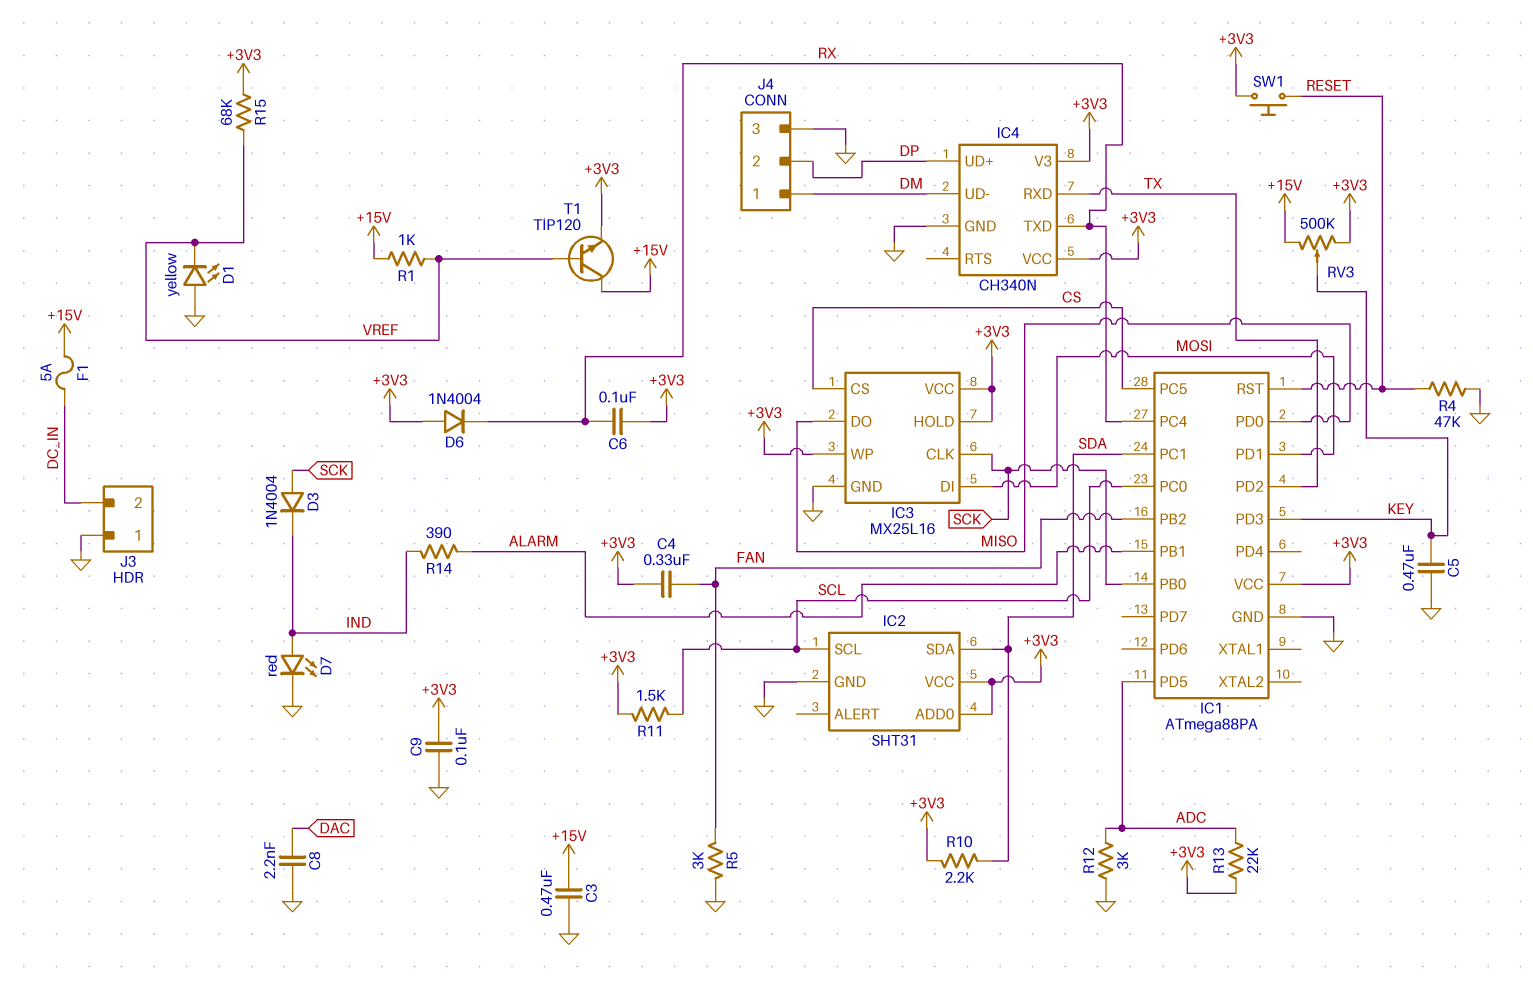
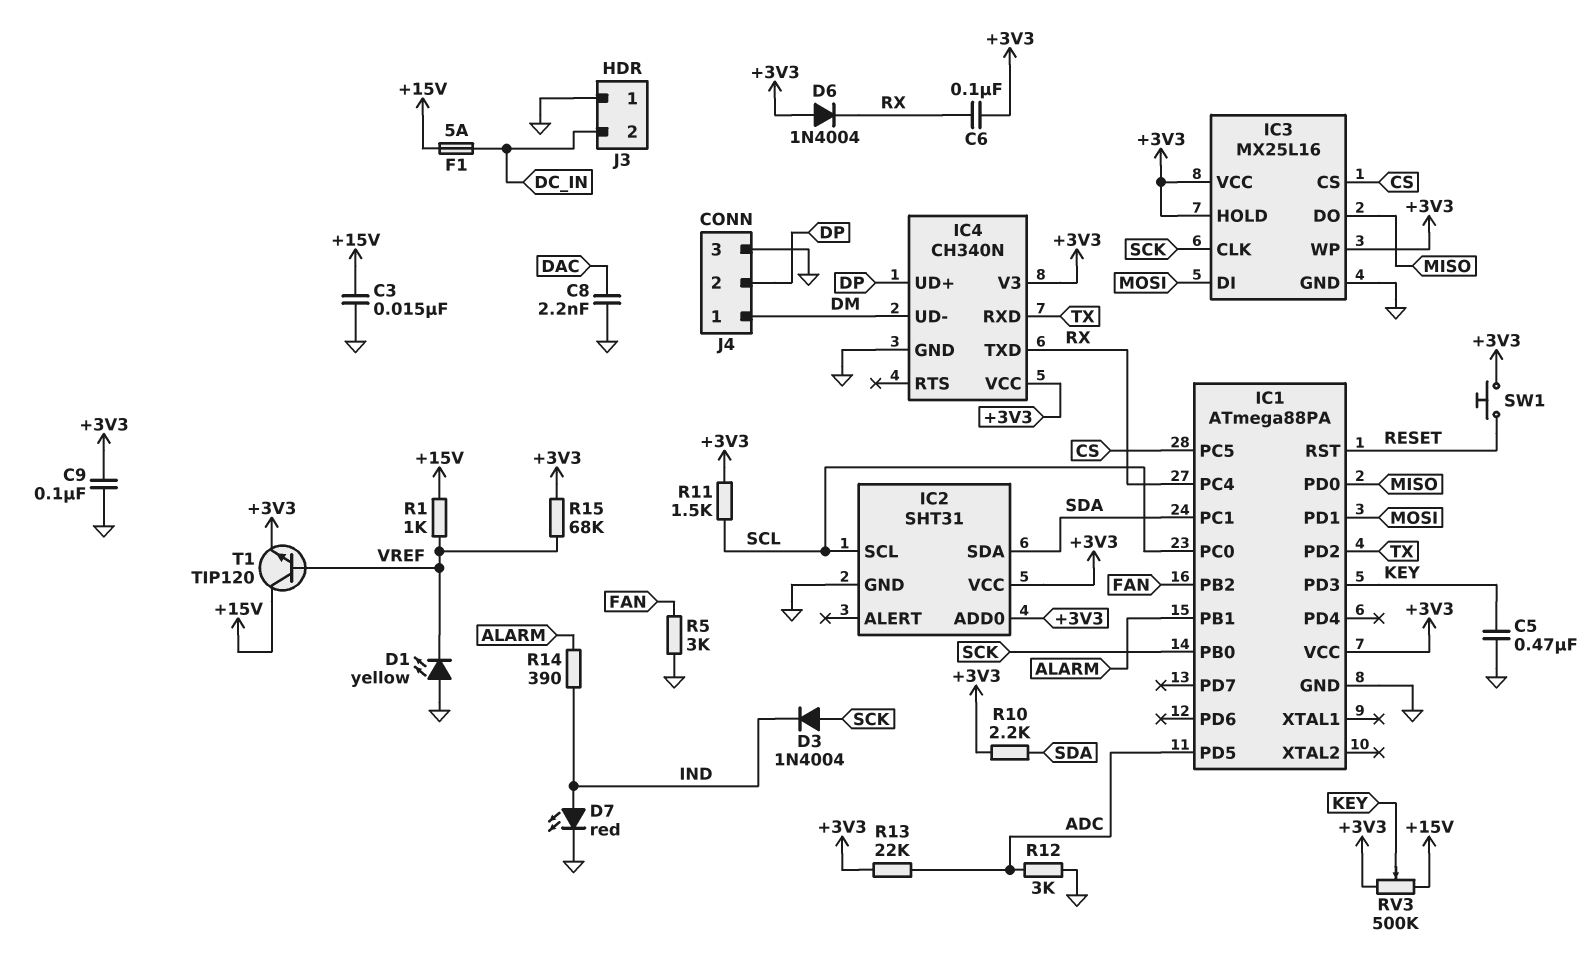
C3: 470nF (+15V, GND) -> 15nF (+15V, GND)
C4: 330nF (+3V3, FAN) -> none
R4: 47k (GND, RESET) -> none

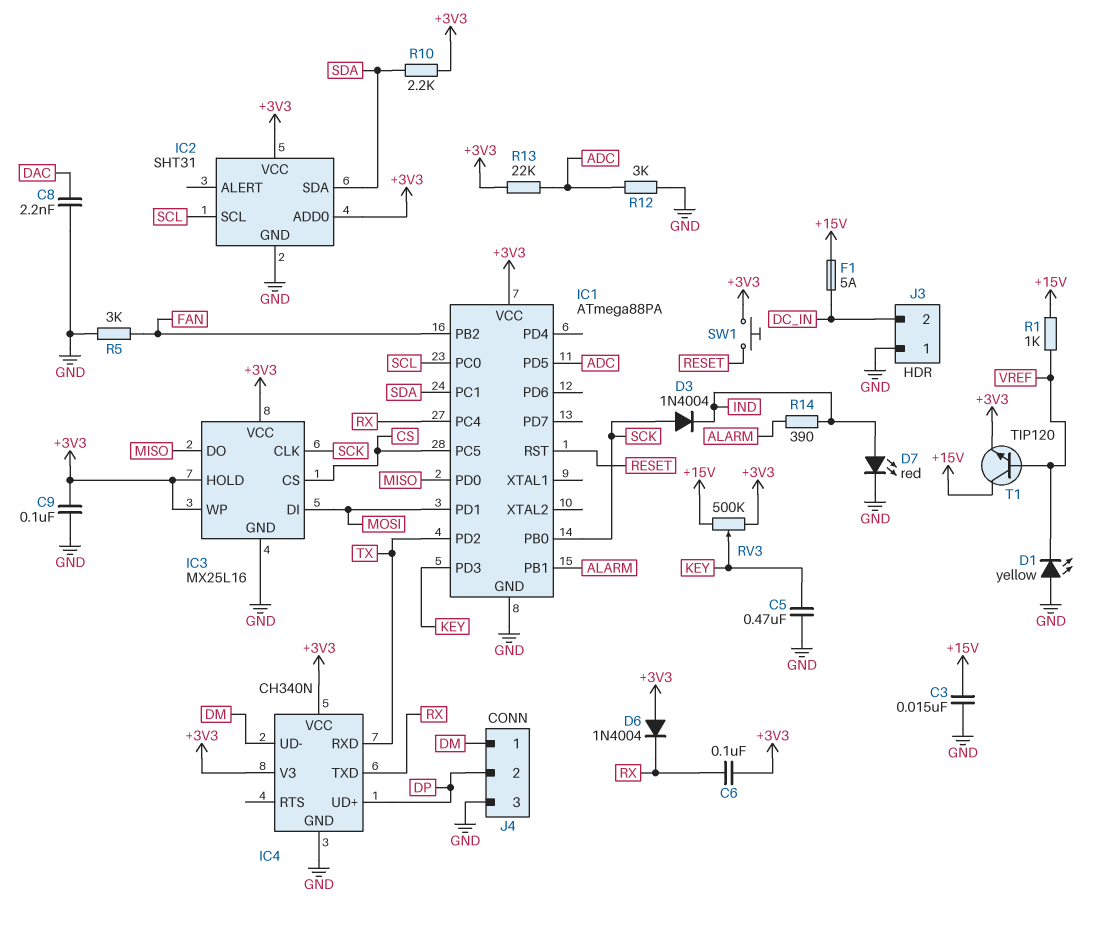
R11: 1.5k (+3V3, SCL) -> none
R15: 68k (+3V3, VREF) -> none

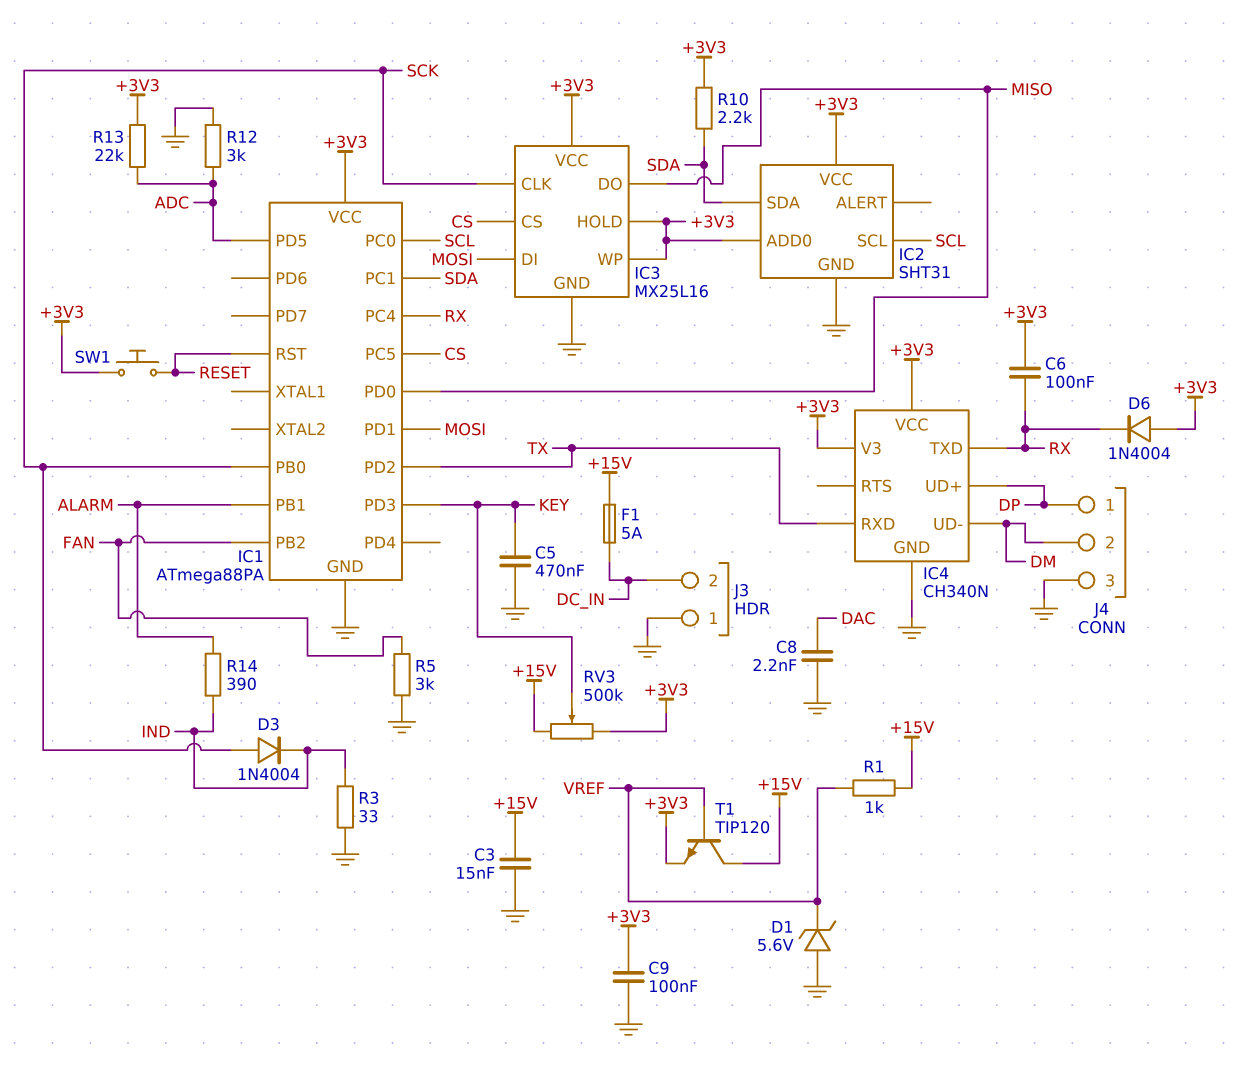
D1: LED yellow (A GND, K VREF) -> zener 5.6V (A GND, K VREF)
D7: LED red (A IND, K GND) -> none
J4 pin 1: DM -> DP
J4 pin 2: DP -> DM
R3: none -> 33 (GND, IND)

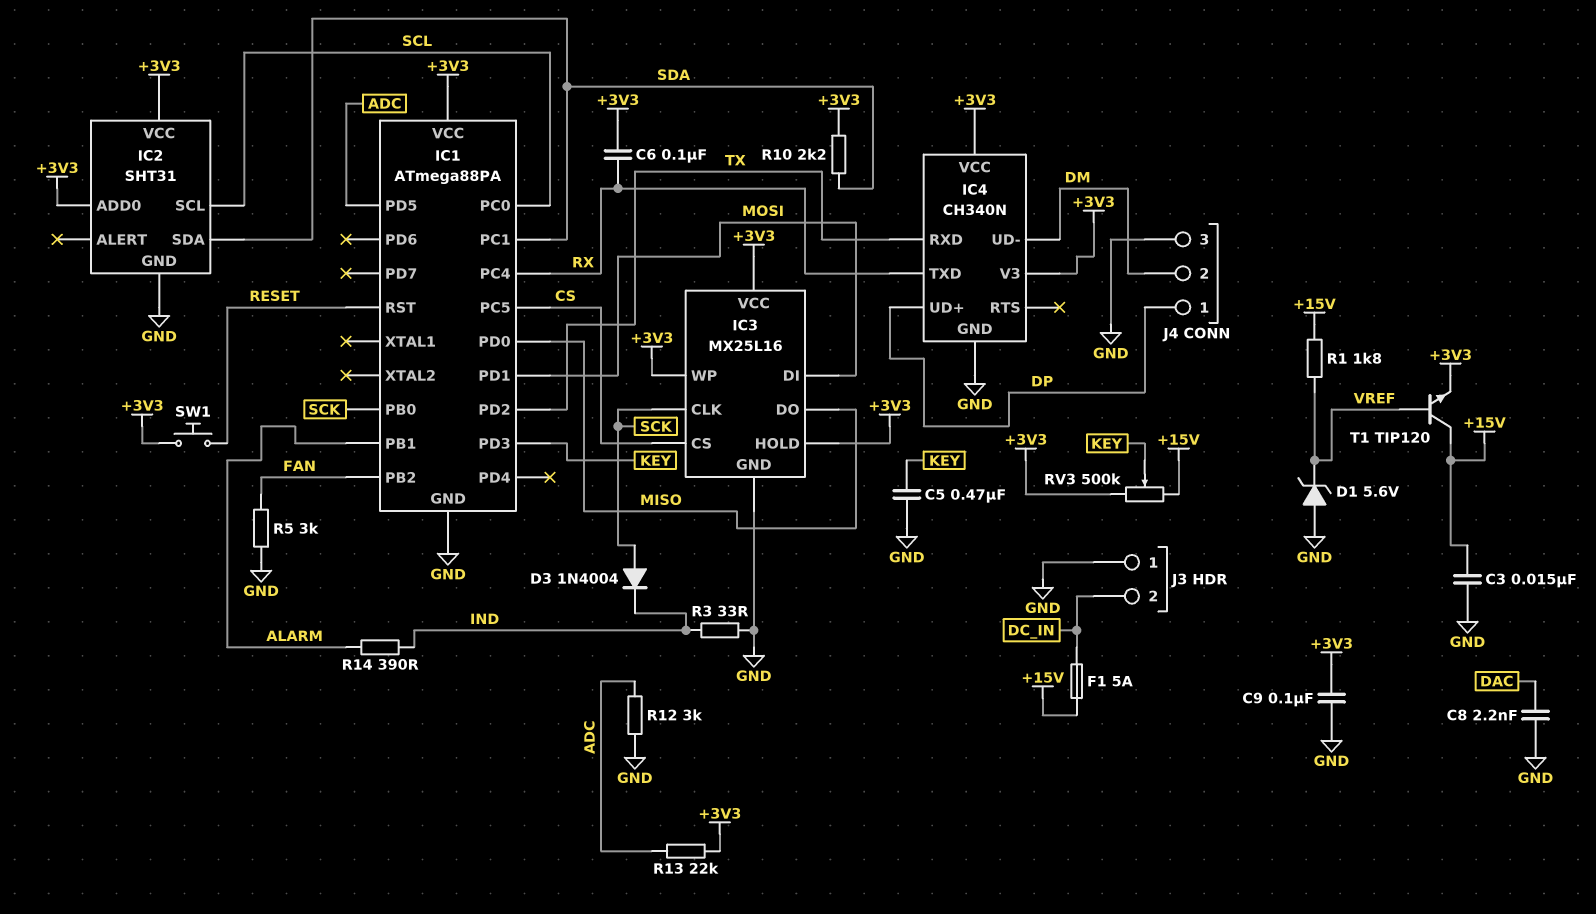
D6: diode 1N4004 (A +3V3, K RX) -> none
R1: 1k (+15V, VREF) -> 1.8k (+15V, VREF)

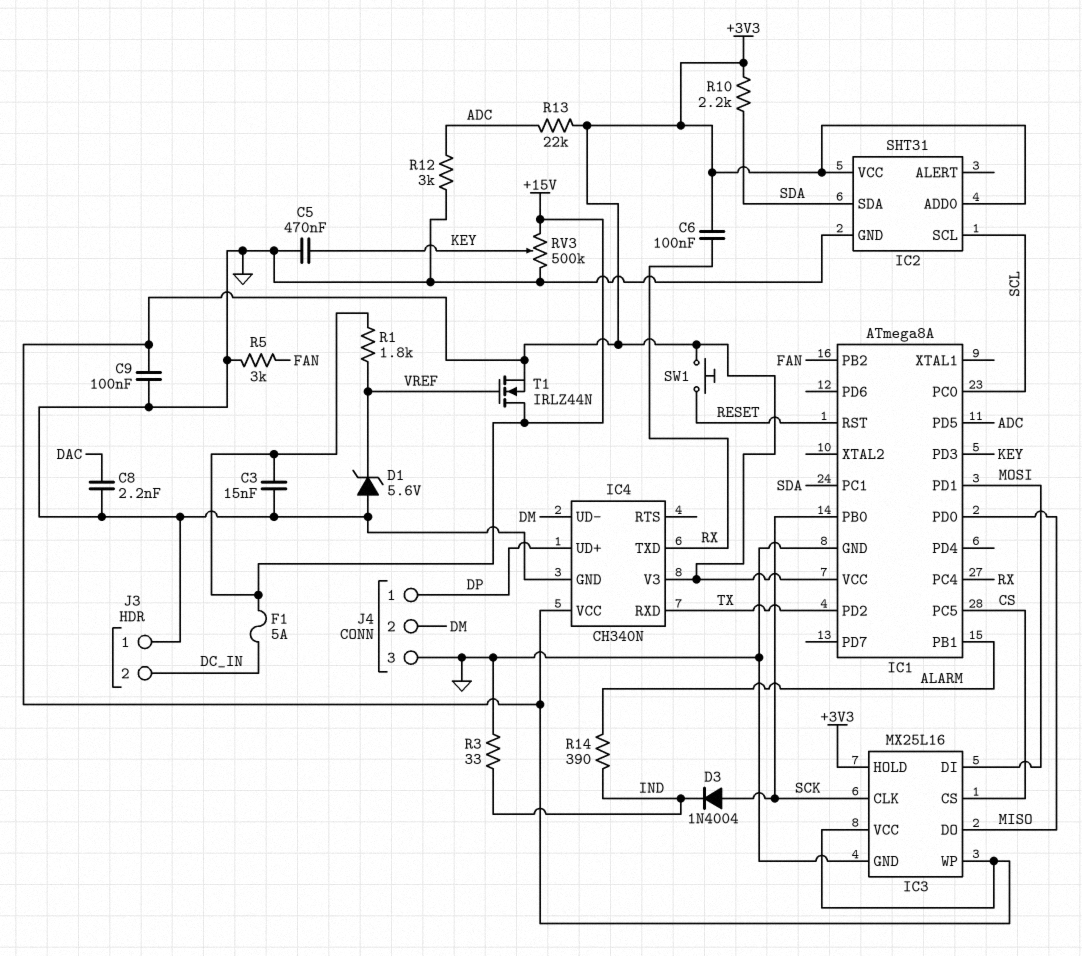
IC1: ATmega88PA -> ATmega8A
RV3: 500k (+3V3, +15V, wiper KEY) -> 500k (+15V, GND, wiper KEY)
T1: NPN TIP120 (B VREF, C +15V, E +3V3) -> NMOS IRLZ44N (G VREF, D +15V, S +3V3)

